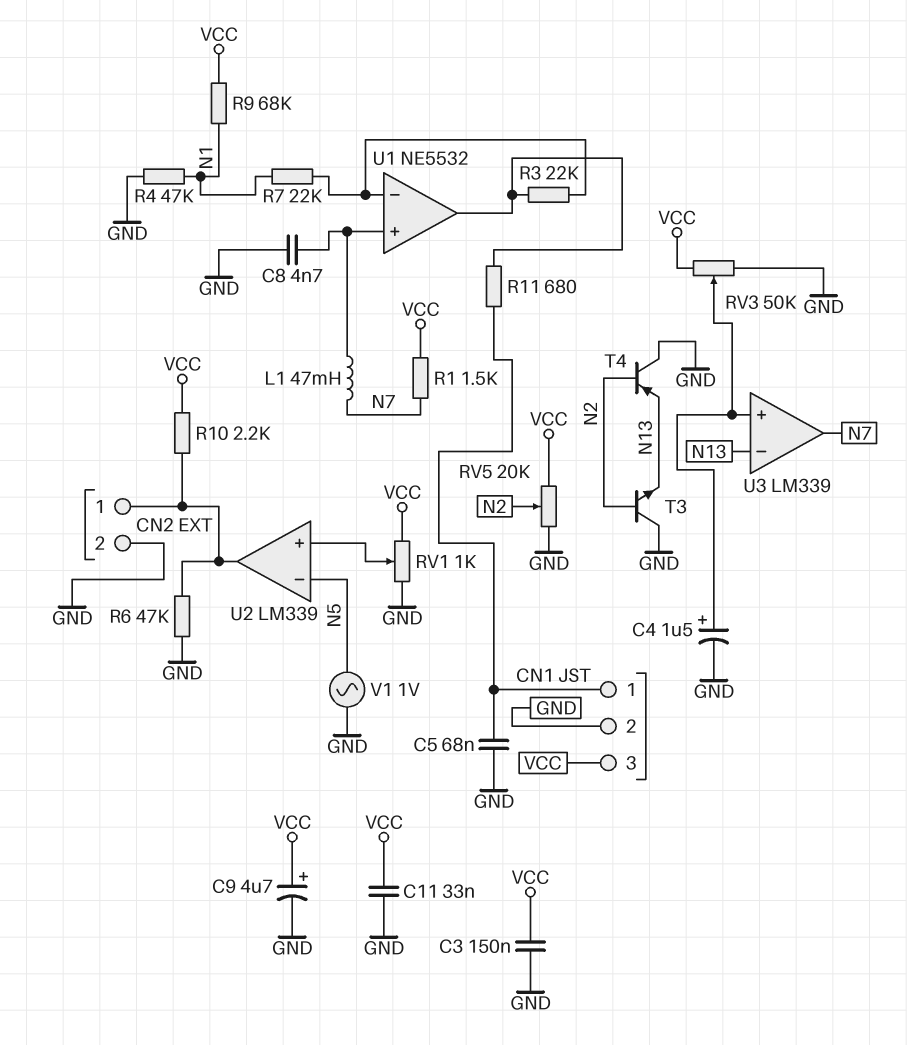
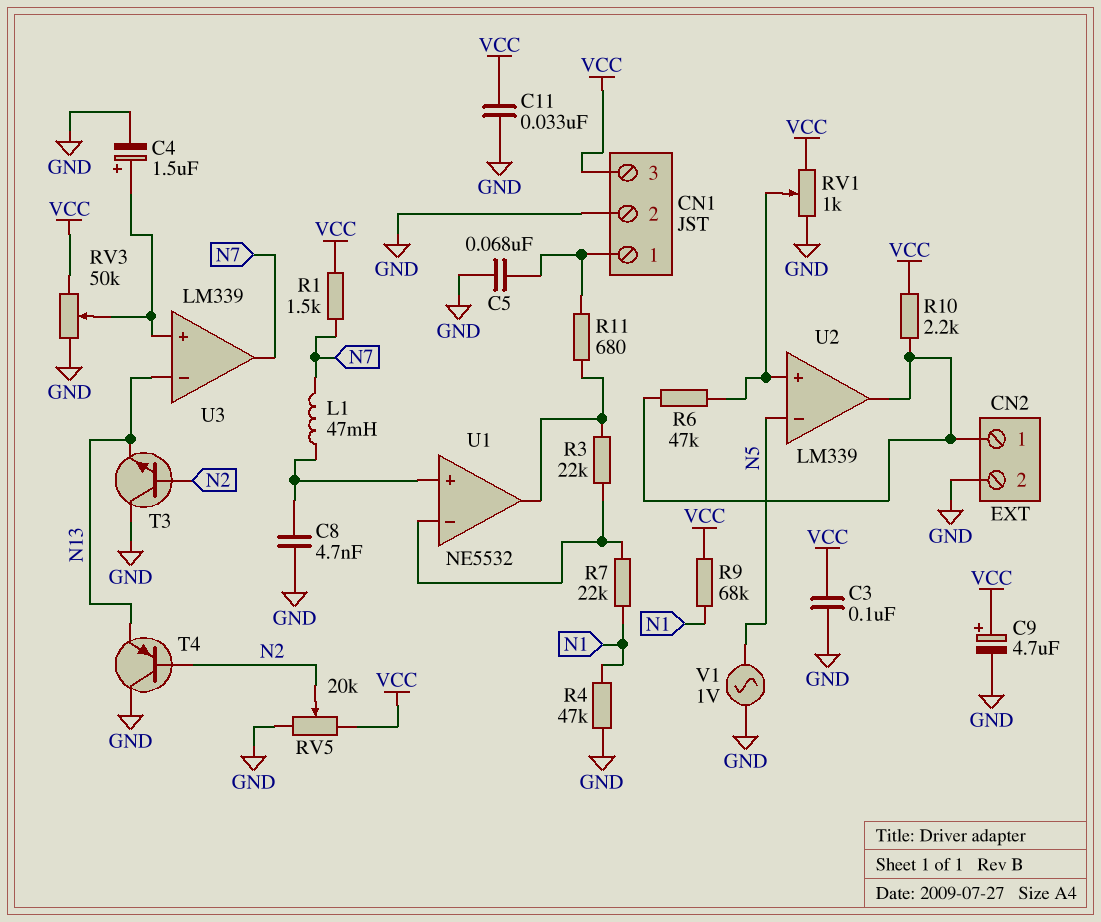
C3: 150nF (GND, VCC) -> 100nF (GND, VCC)
R6: 47k (CN2/1, GND) -> 47k (CN2/1, U2/in+)

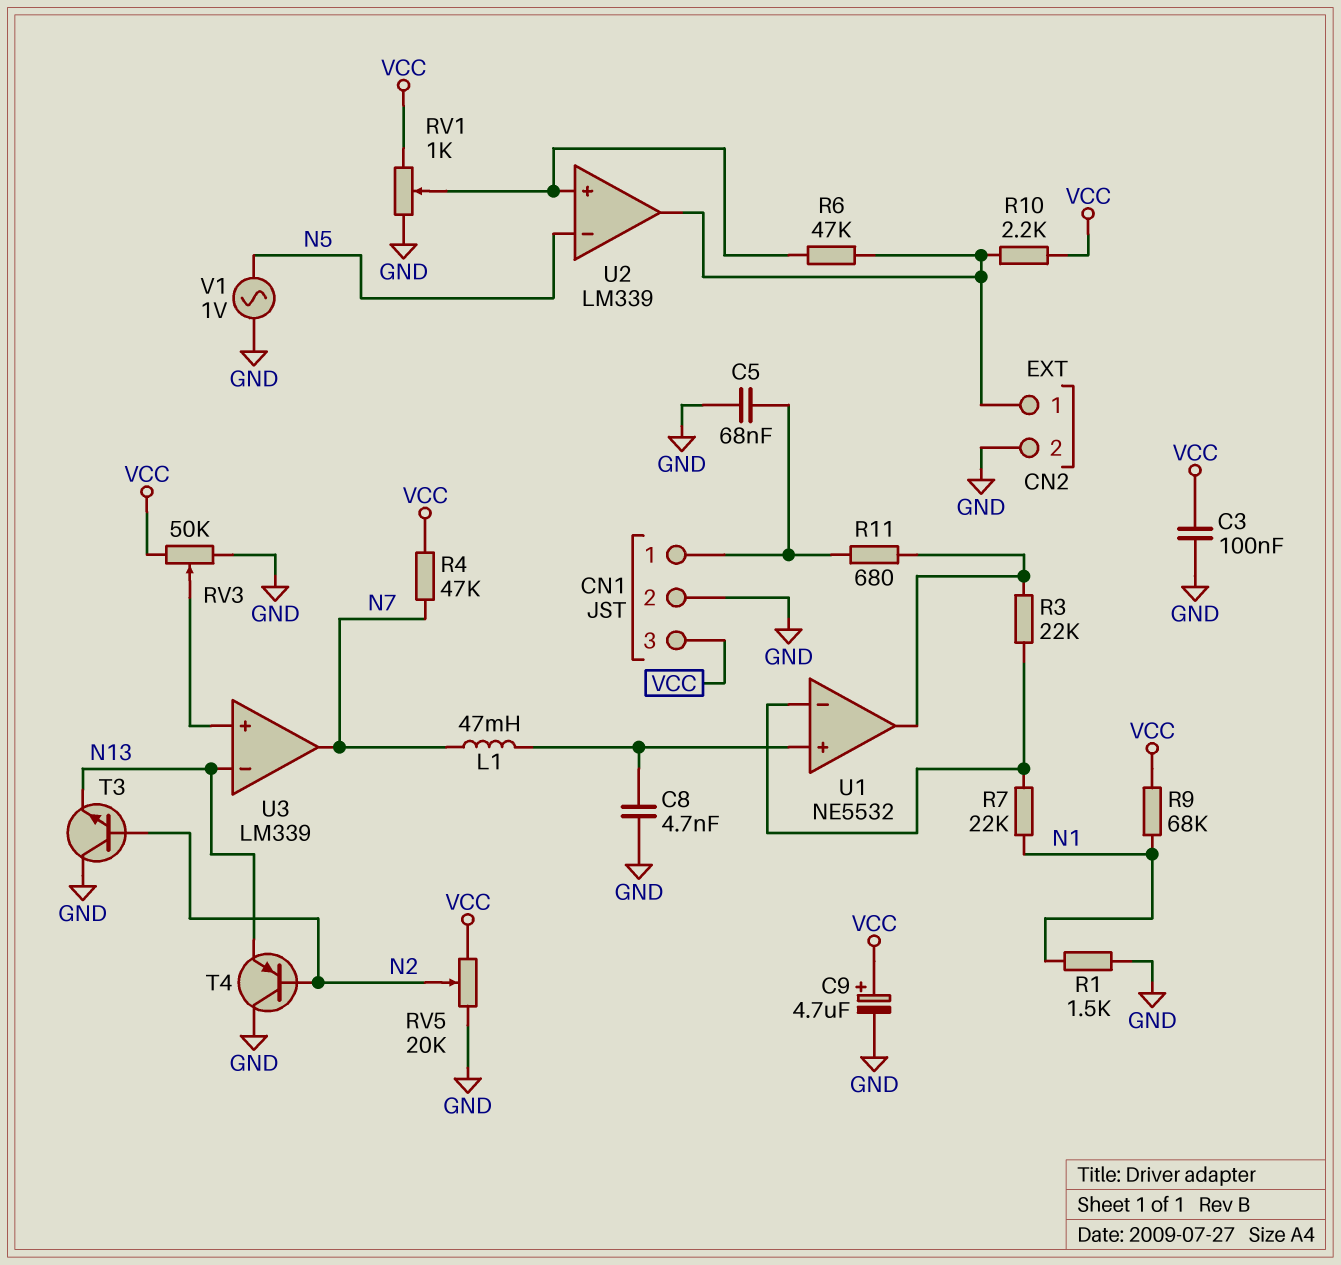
C4: 1.5uF (plus U3/in+, minus GND) -> none
C11: 33nF (GND, VCC) -> none
R1: 1.5k (N7, VCC) -> 1.5k (GND, N1)
R4: 47k (GND, N1) -> 47k (N7, VCC)

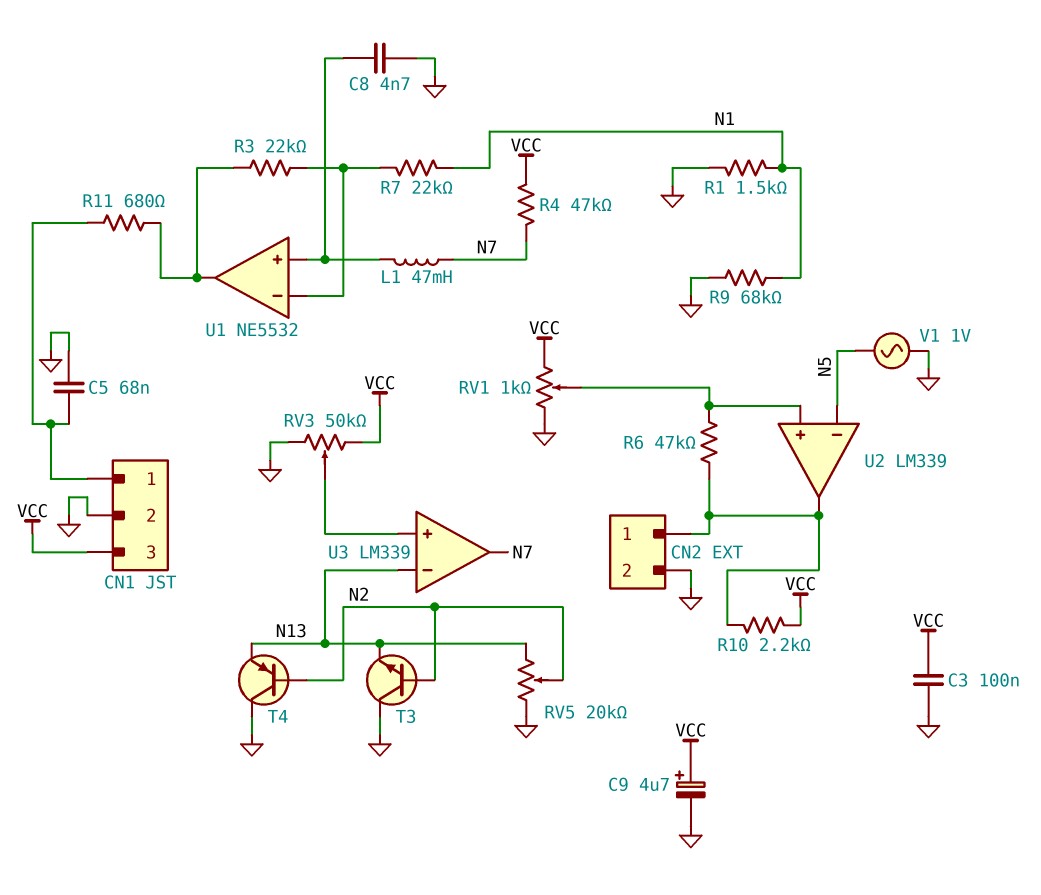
R9: 68k (N1, VCC) -> 68k (GND, N1)
RV5: 20k (GND, VCC, wiper N2) -> 20k (GND, N13, wiper N2)

